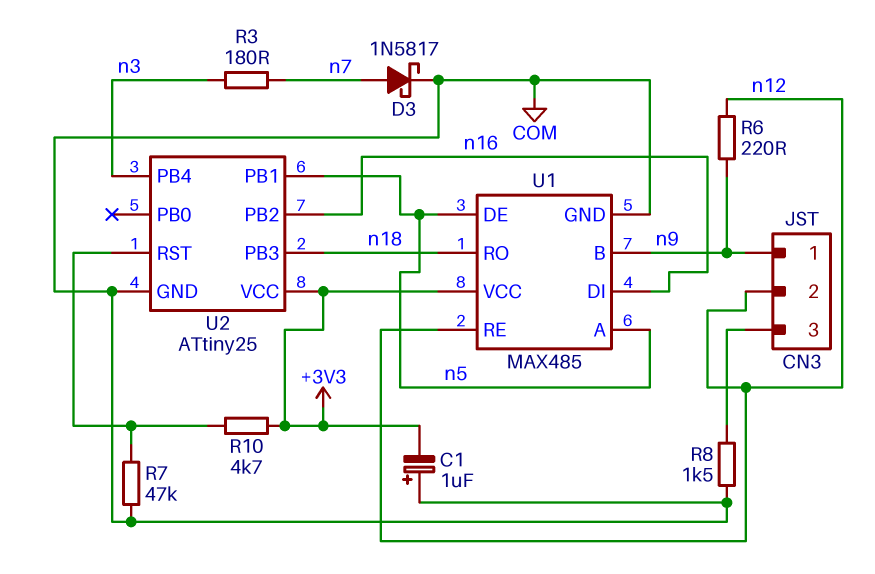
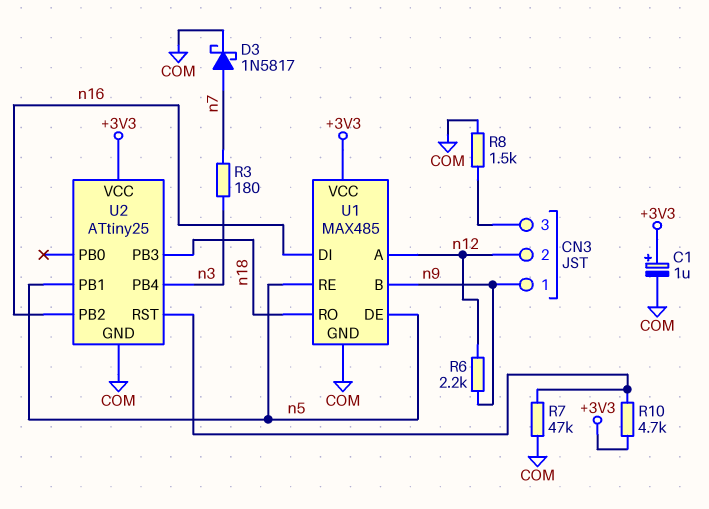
C1: 1uF (plus COM, minus +3V3) -> 1uF (plus +3V3, minus COM)
R6: 220 (n9, n12) -> 2.2k (n9, n12)
U1 pin A: n5 -> n12
U1 pin RE: n12 -> n5

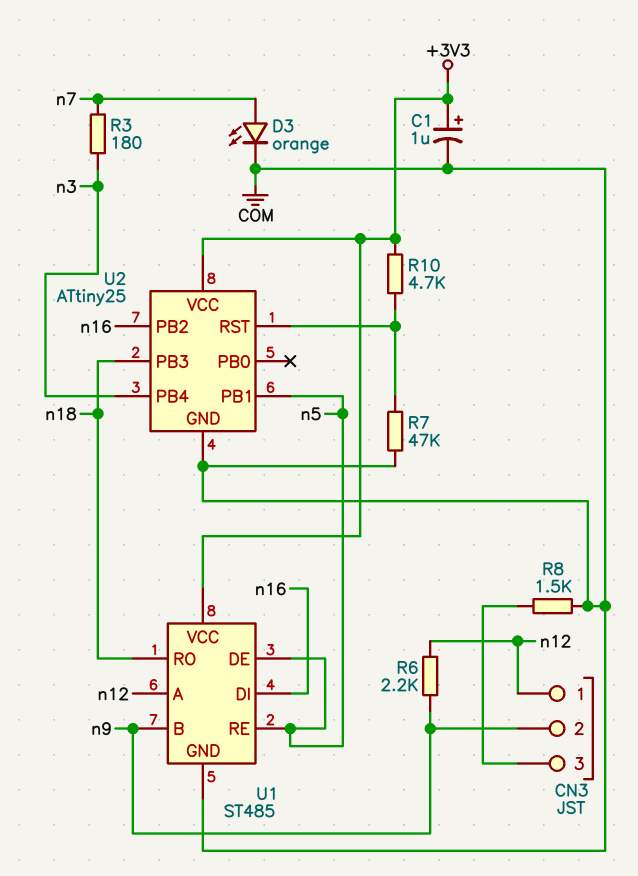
CN3 pin 1: n9 -> n12
CN3 pin 2: n12 -> n9
D3: schottky 1N5817 (A n7, K COM) -> LED orange (A n7, K COM)
U1: MAX485 -> ST485

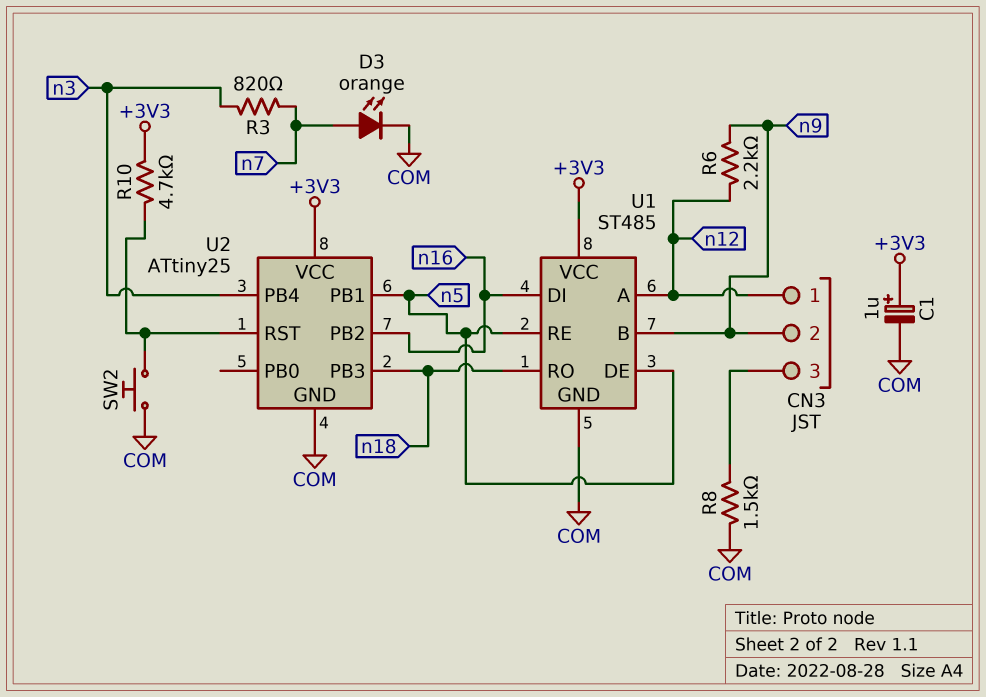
R3: 180 (n3, n7) -> 820 (n3, n7)
R7: 47k (COM, U2/RST) -> none
SW2: none -> button (COM, U2/RST)

